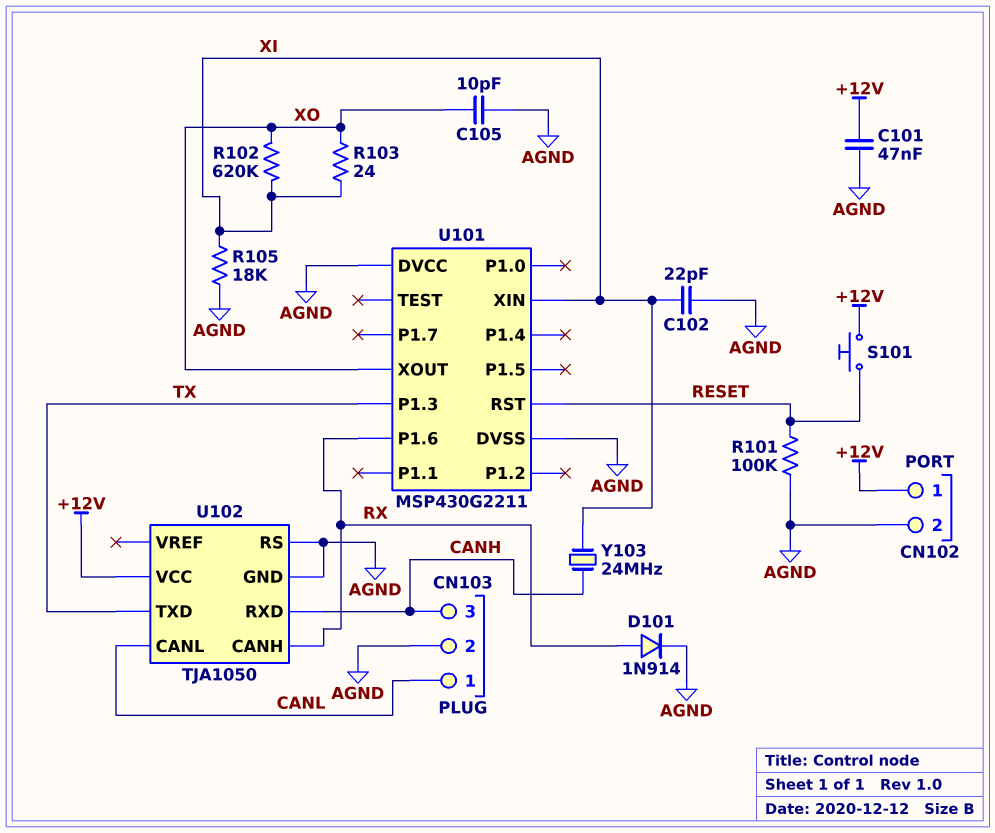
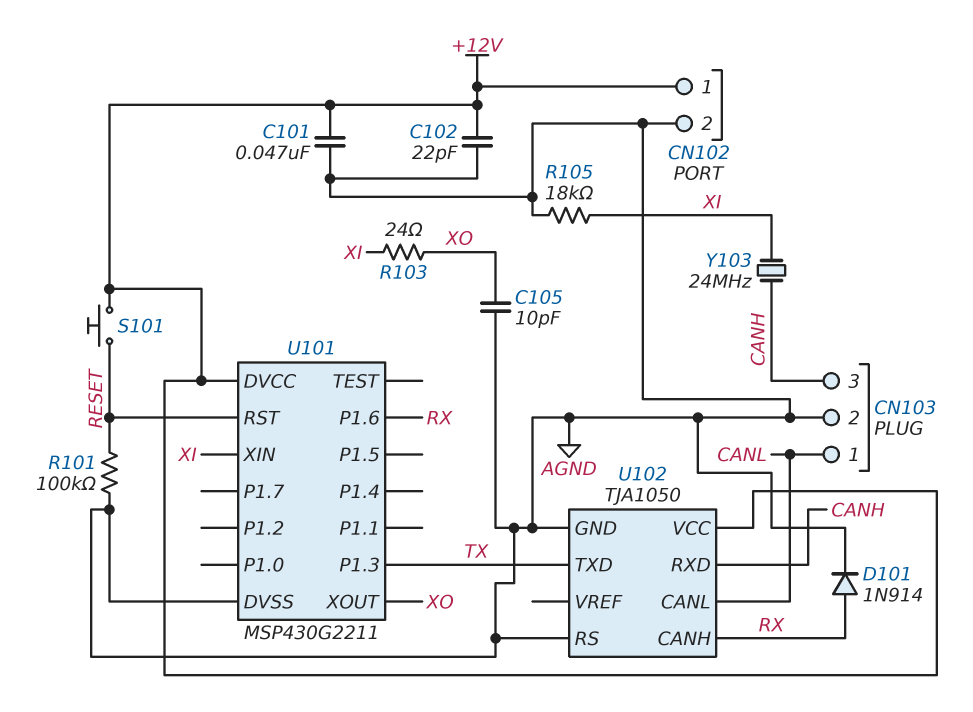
C102: 22pF (AGND, XI) -> 22pF (+12V, AGND)
R102: 620k (XI, XO) -> none
U101 pin DVCC: AGND -> +12V

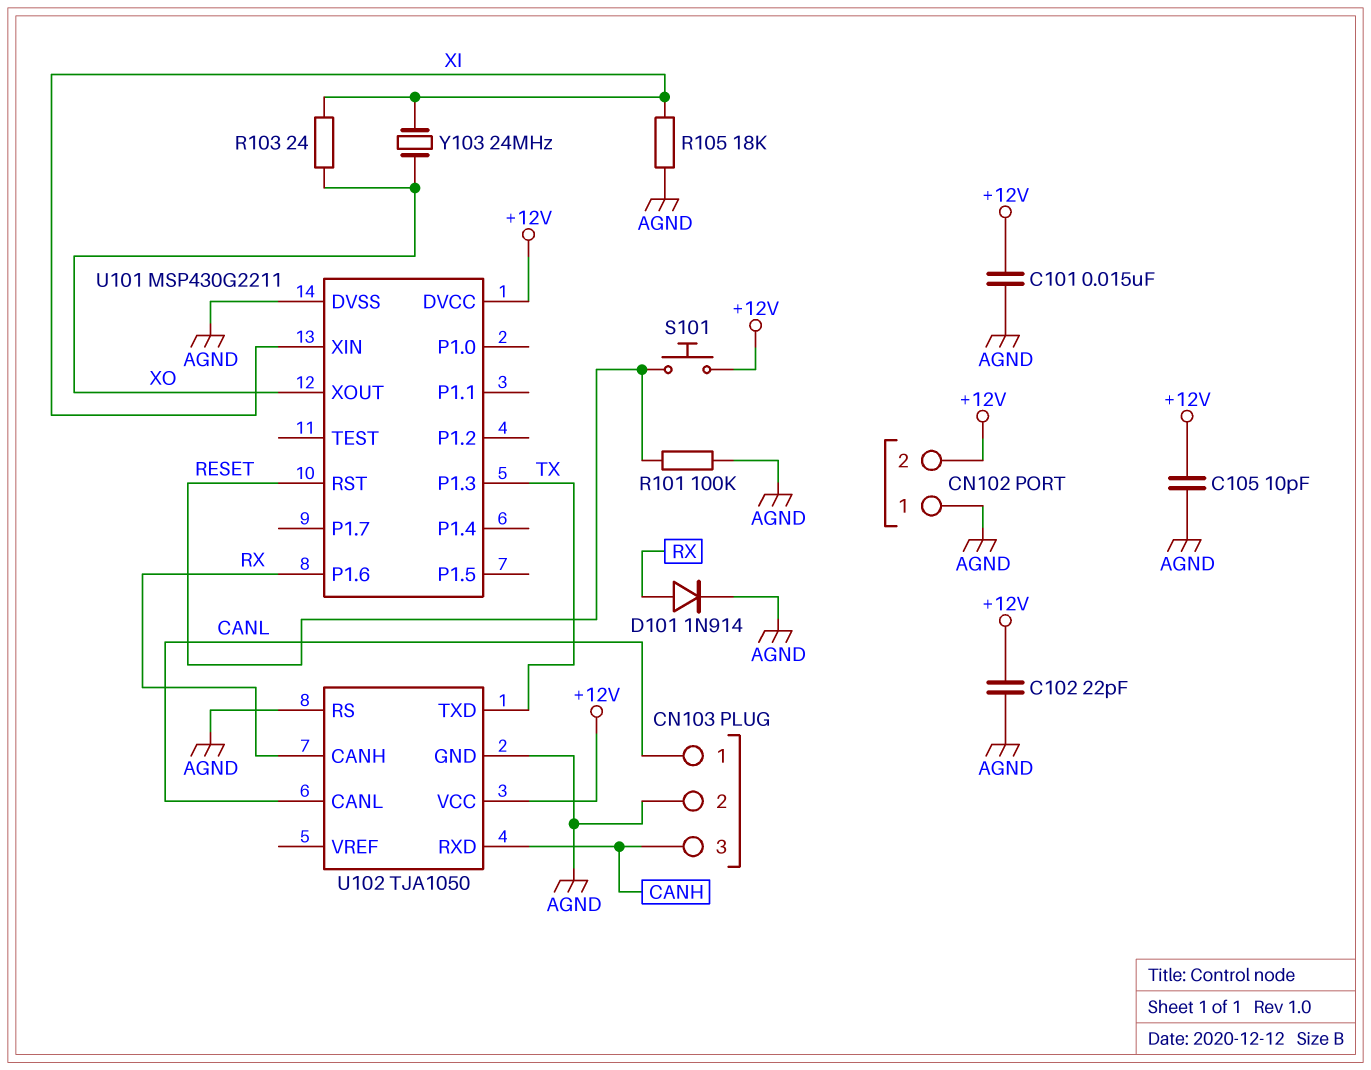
C101: 47nF (+12V, AGND) -> 15nF (+12V, AGND)
C105: 10pF (AGND, XO) -> 10pF (+12V, AGND)
CN102 pin 1: +12V -> AGND
CN102 pin 2: AGND -> +12V
Y103: 24MHz (CANH, XI) -> 24MHz (XI, XO)

